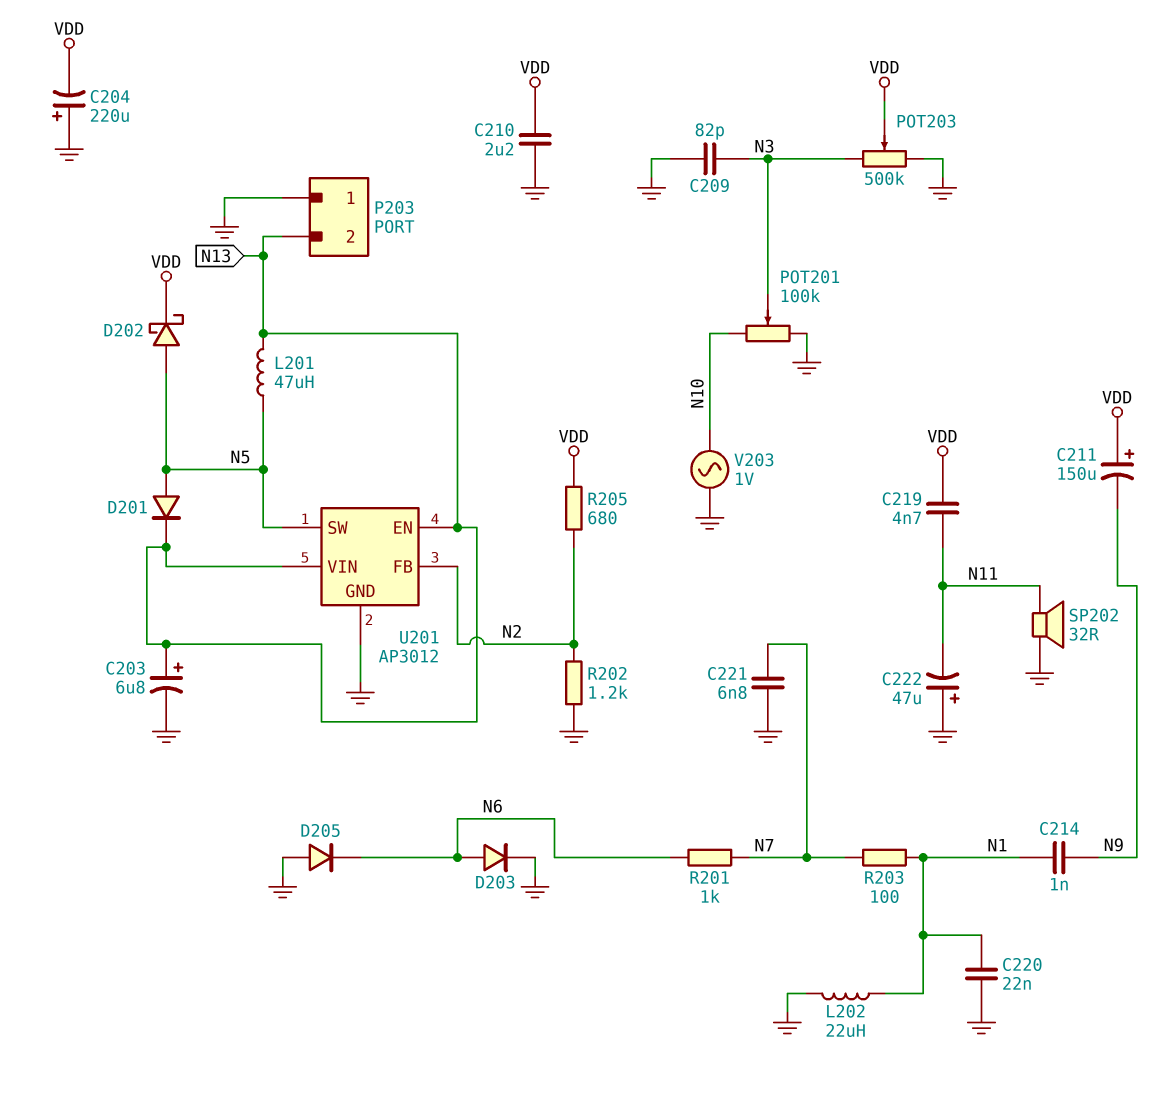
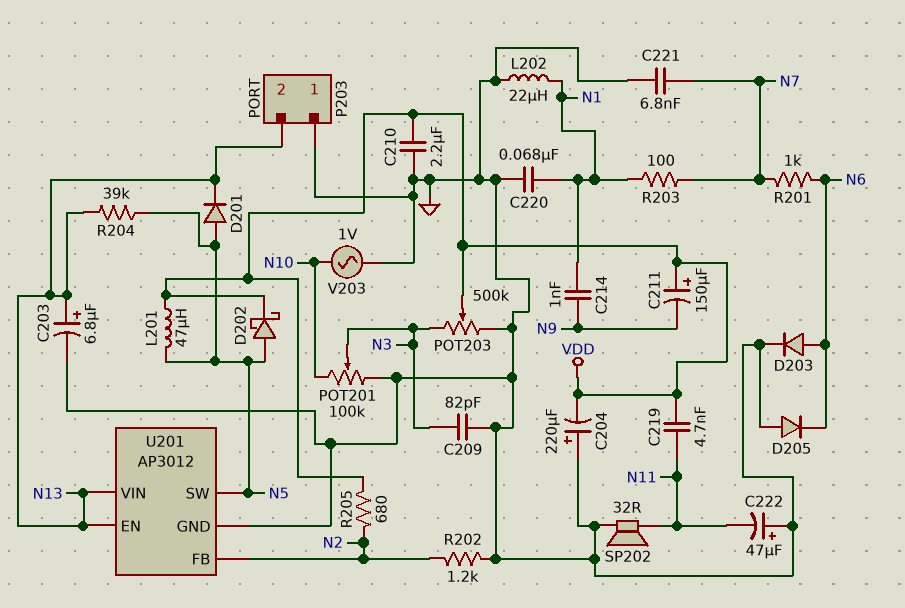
C220: 22nF (GND, N1) -> 68nF (GND, N1)
L201: 47uH (N5, N13) -> 47uH (N5, VDD)
R204: none -> 39k (N5, N13)

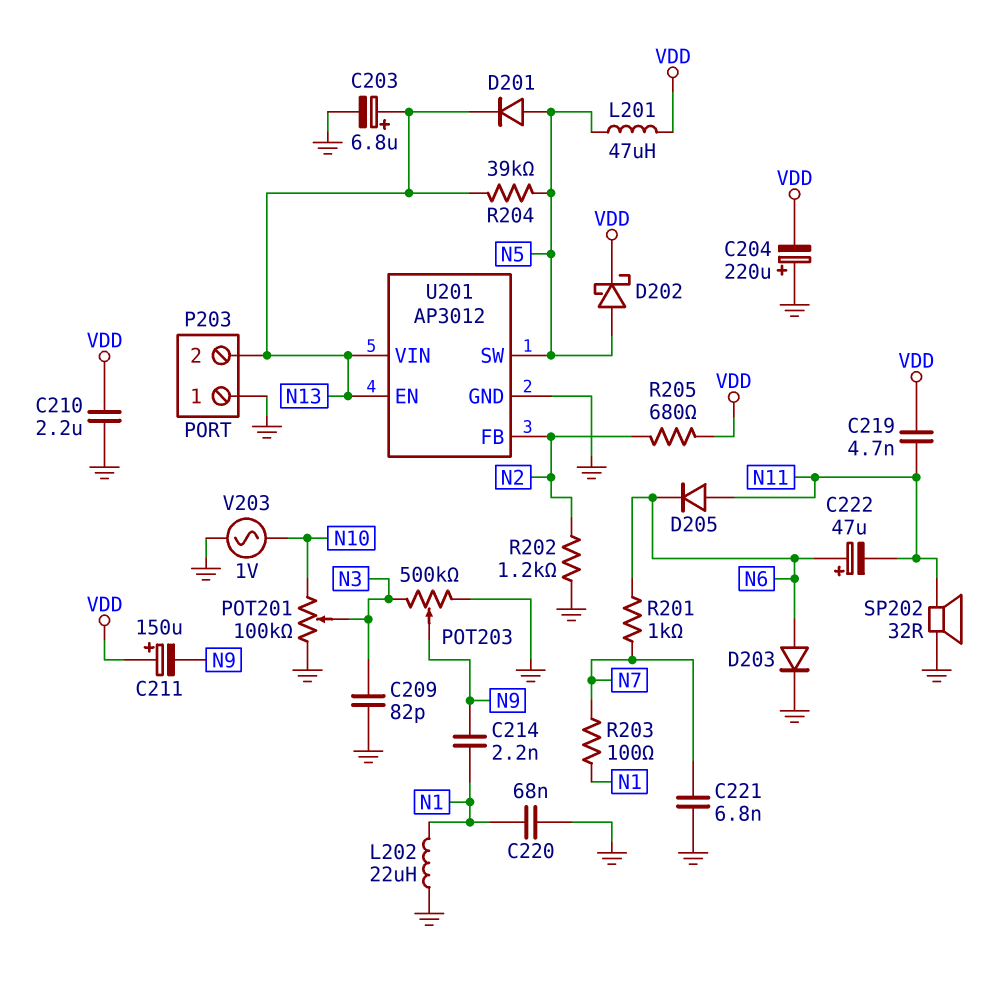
C214: 1nF (N1, N9) -> 2.2nF (N1, N9)
C222: 47uF (plus GND, minus N11) -> 47uF (plus N6, minus N11)
D205: diode (A GND, K N6) -> diode (A N11, K N6)
POT203: 500k (GND, N3, wiper VDD) -> 500k (GND, N3, wiper N9)

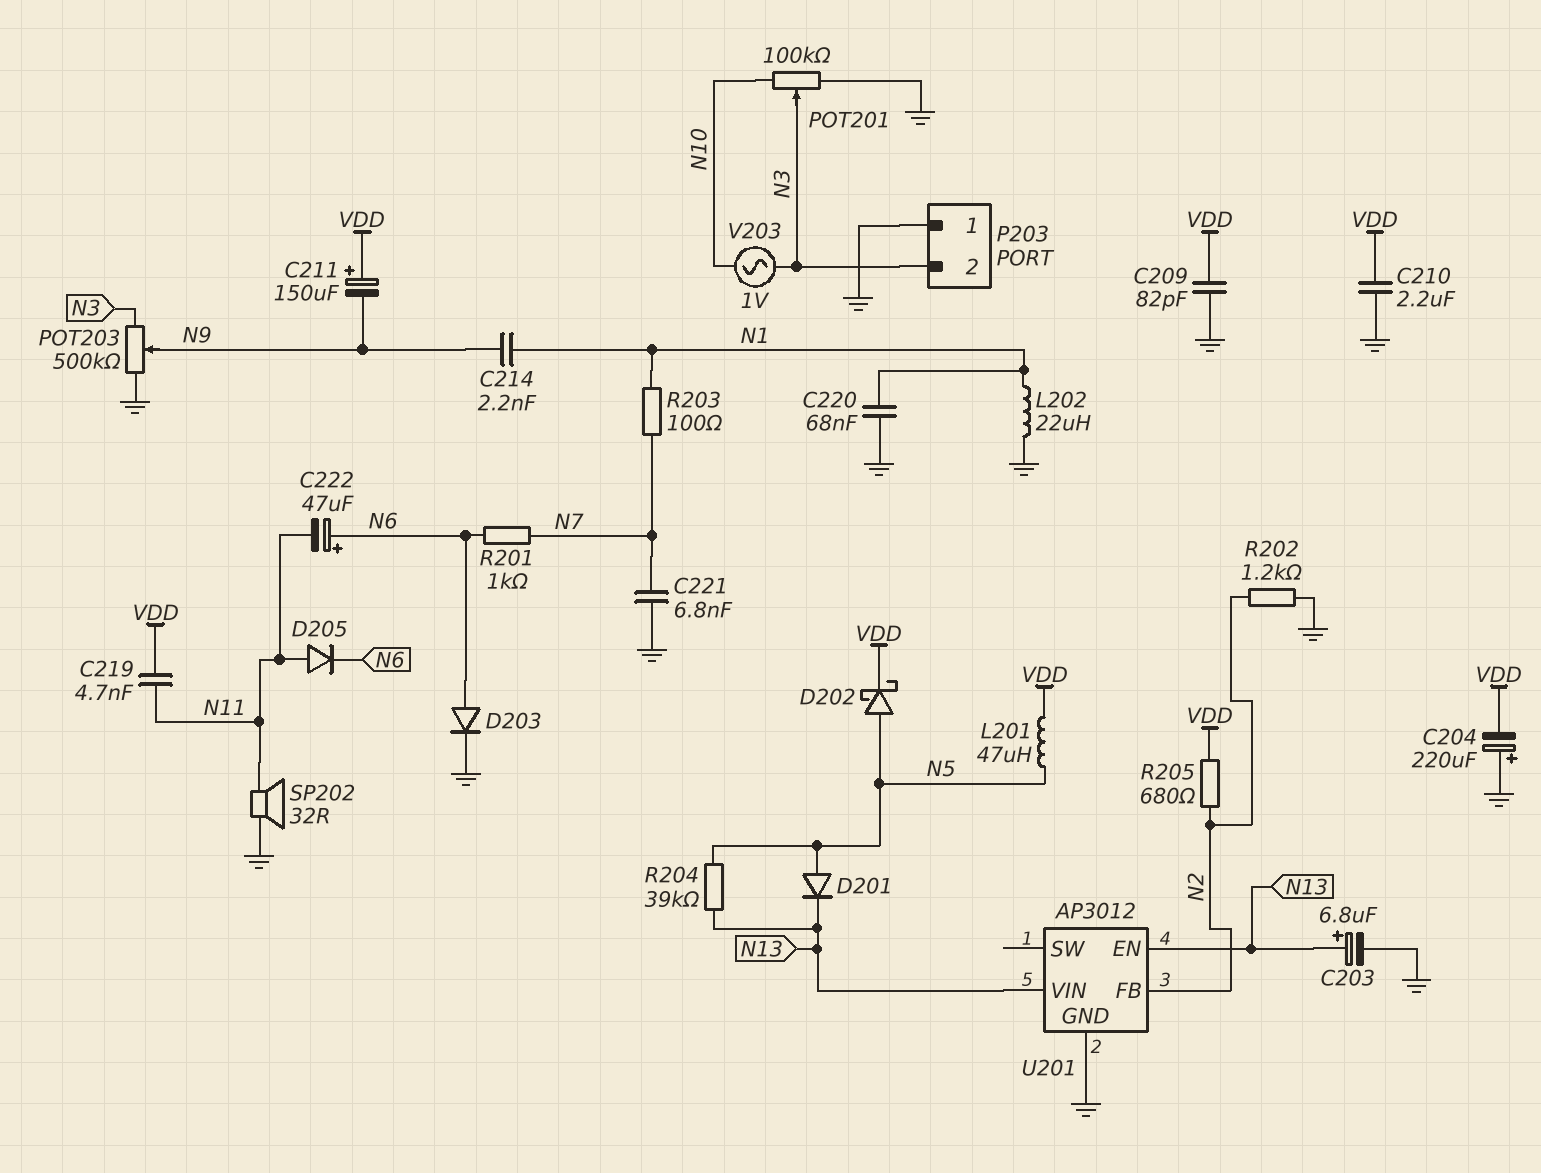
C209: 82pF (GND, N3) -> 82pF (GND, VDD)
P203 pin 2: N13 -> N3
U201 pin SW: N5 -> none
V203: AC 1V (GND, N10) -> AC 1V (N3, N10)

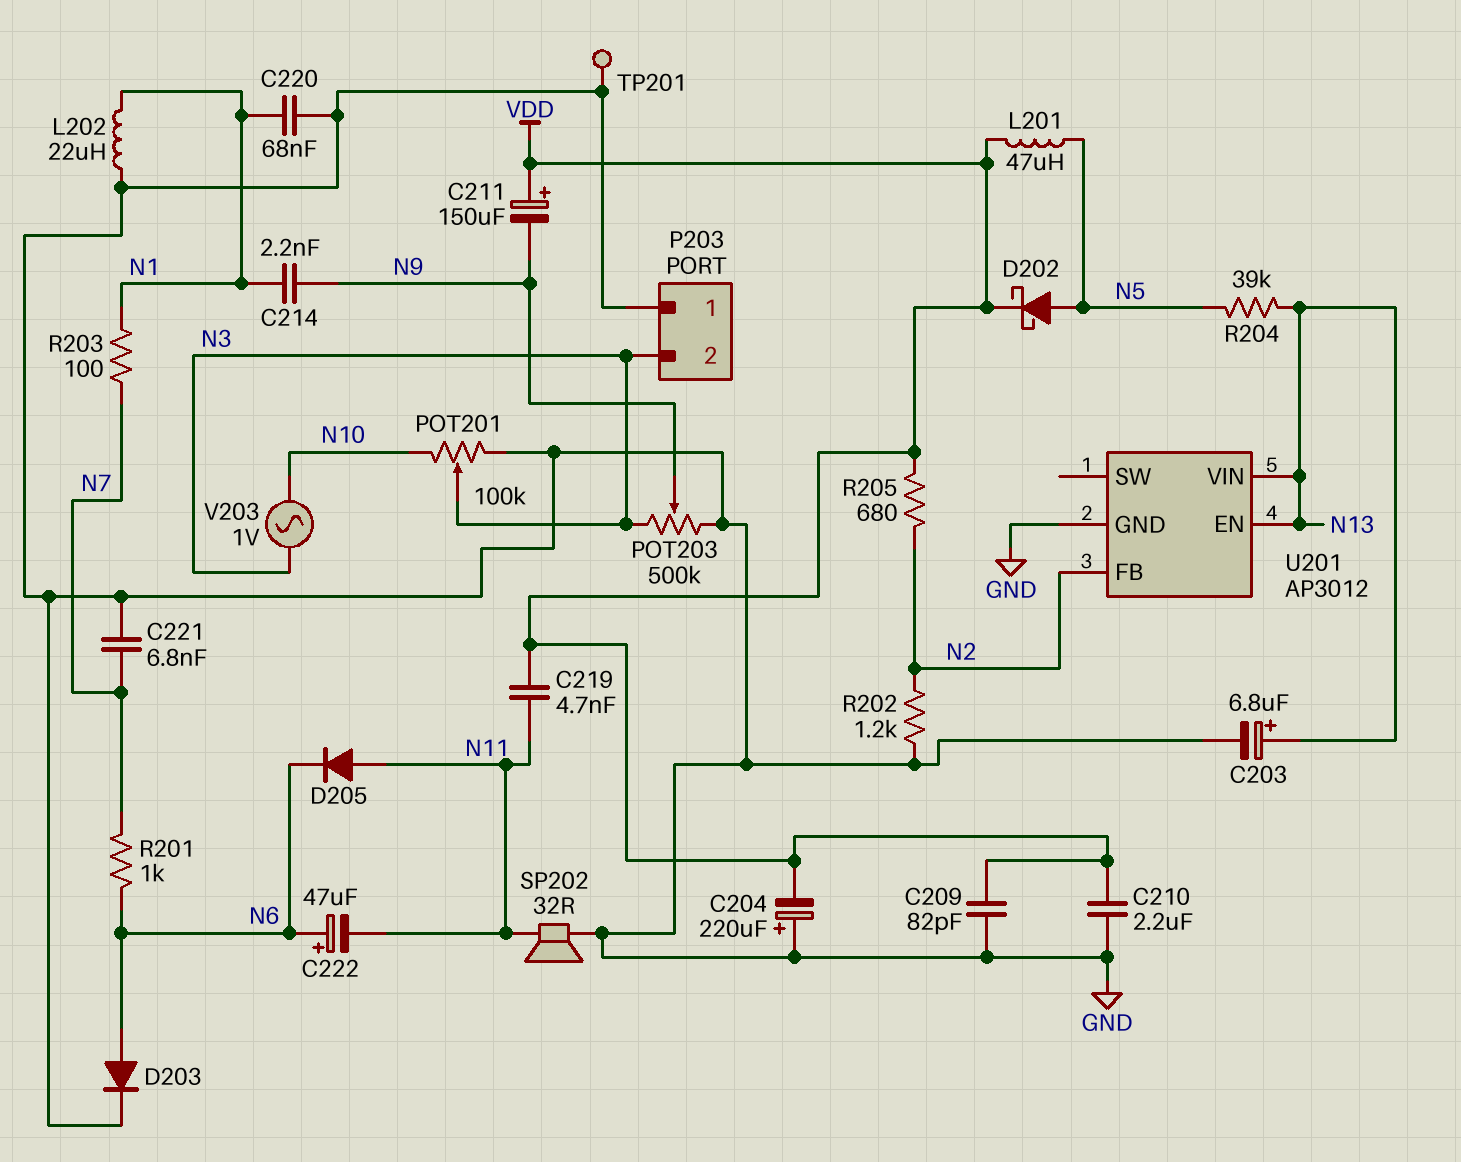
D201: diode (A N5, K N13) -> none
TP201: none -> test point (GND)

